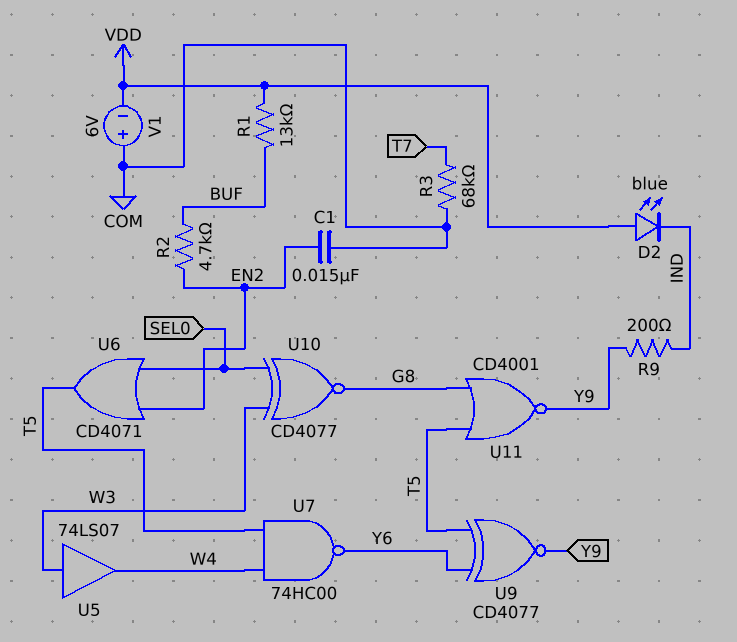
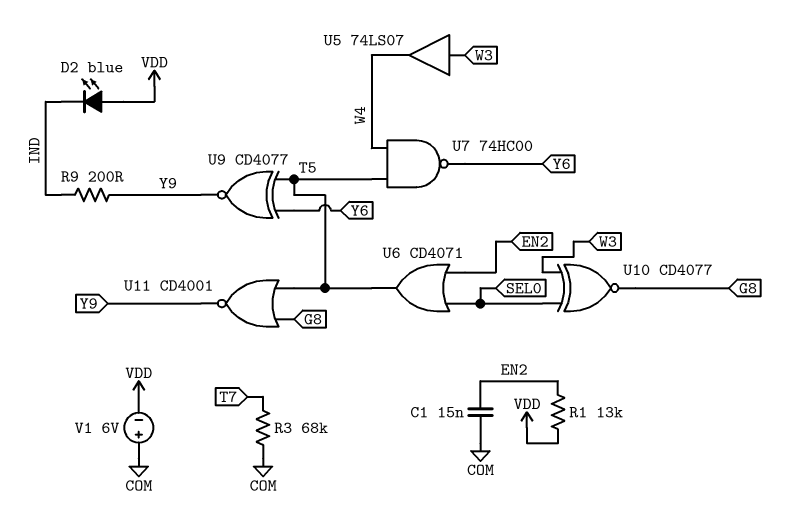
R1: 13k (BUF, VDD) -> 13k (EN2, VDD)
R2: 4.7k (BUF, EN2) -> none

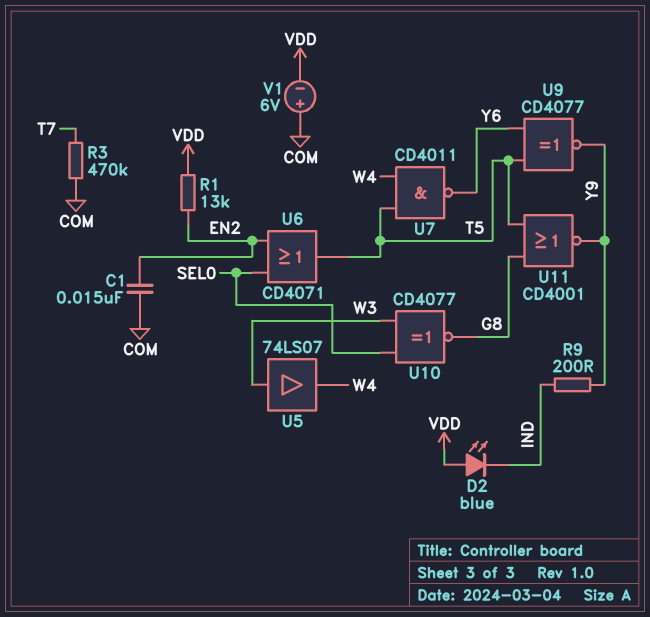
R3: 68k (COM, T7) -> 470k (COM, T7)
U7: NAND 74HC00 (in T5, in W4, out Y6) -> NAND CD4011 (in T5, in W4, out Y6)

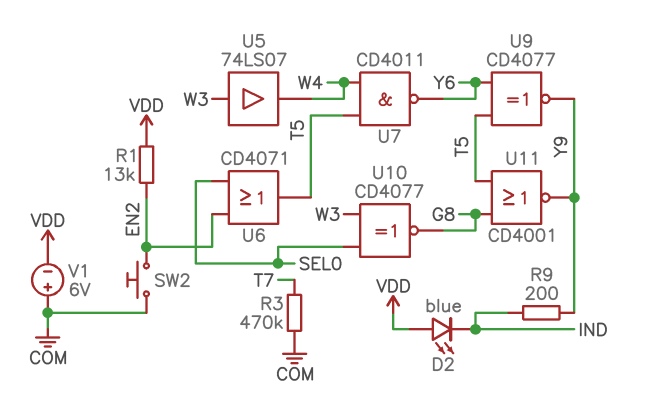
C1: 15nF (COM, EN2) -> none
SW2: none -> button (COM, EN2)

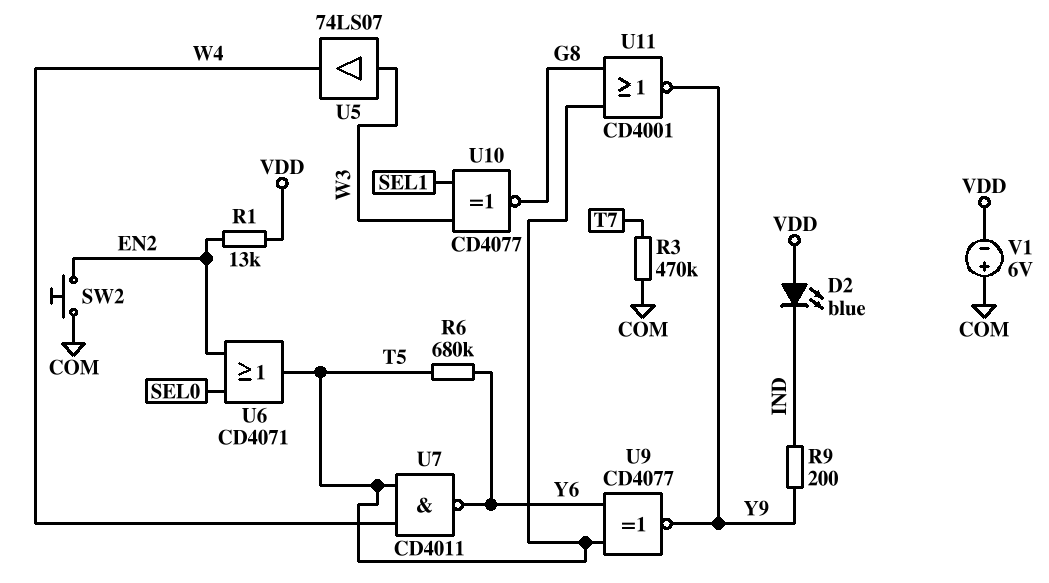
R6: none -> 680k (T5, Y6)
U10: XNOR CD4077 (in SEL0, in W3, out G8) -> XNOR CD4077 (in SEL1, in W3, out G8)

